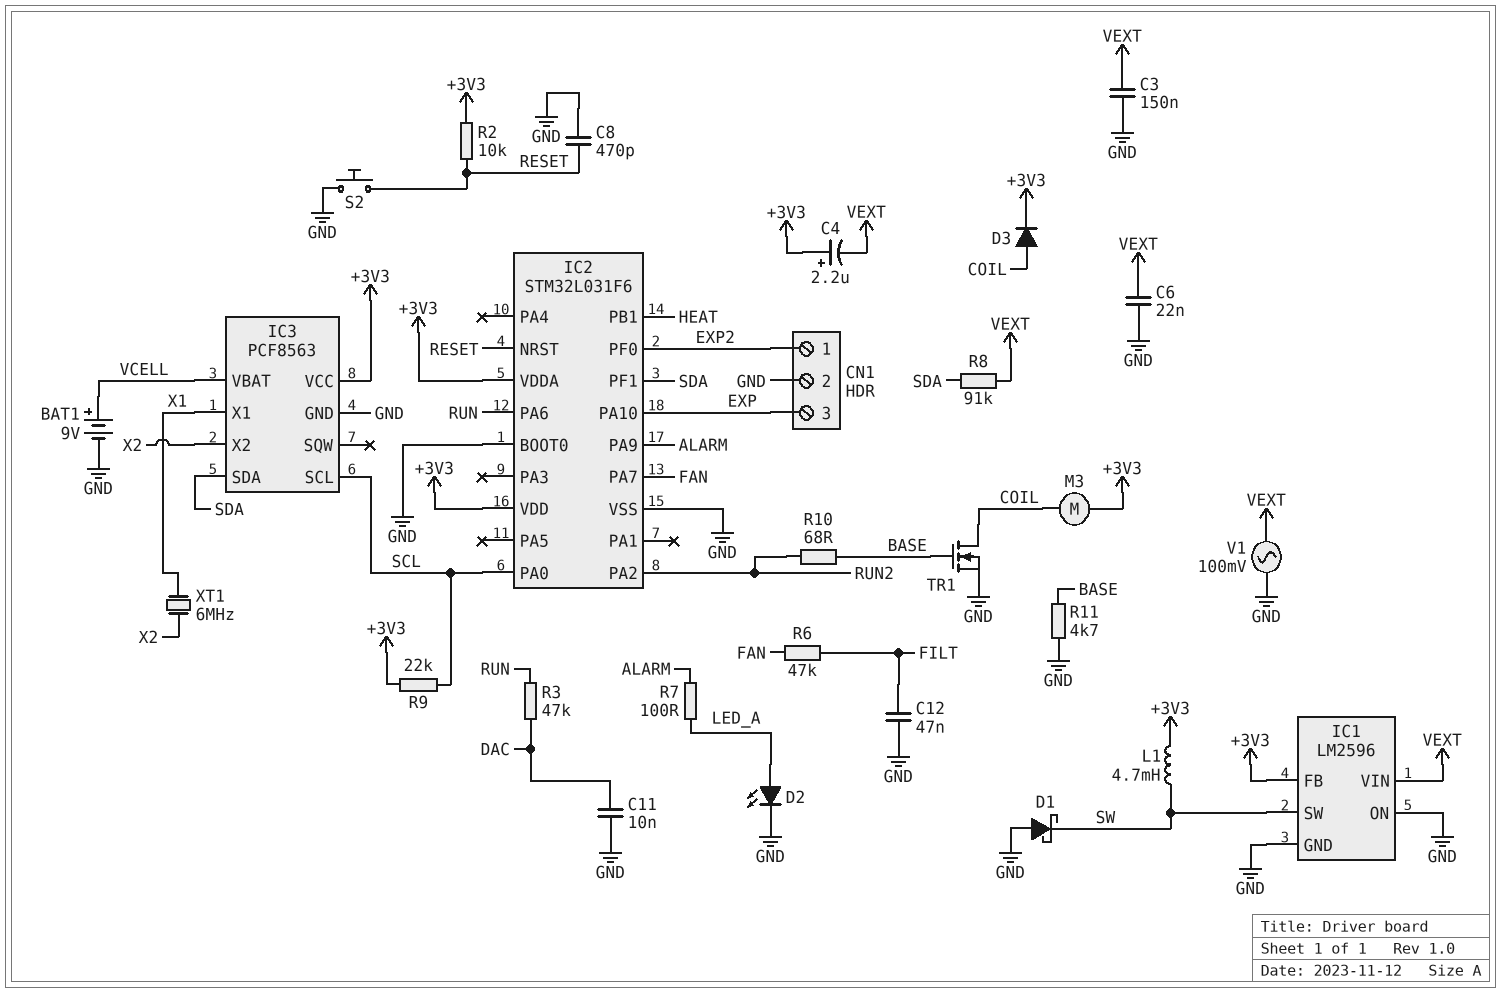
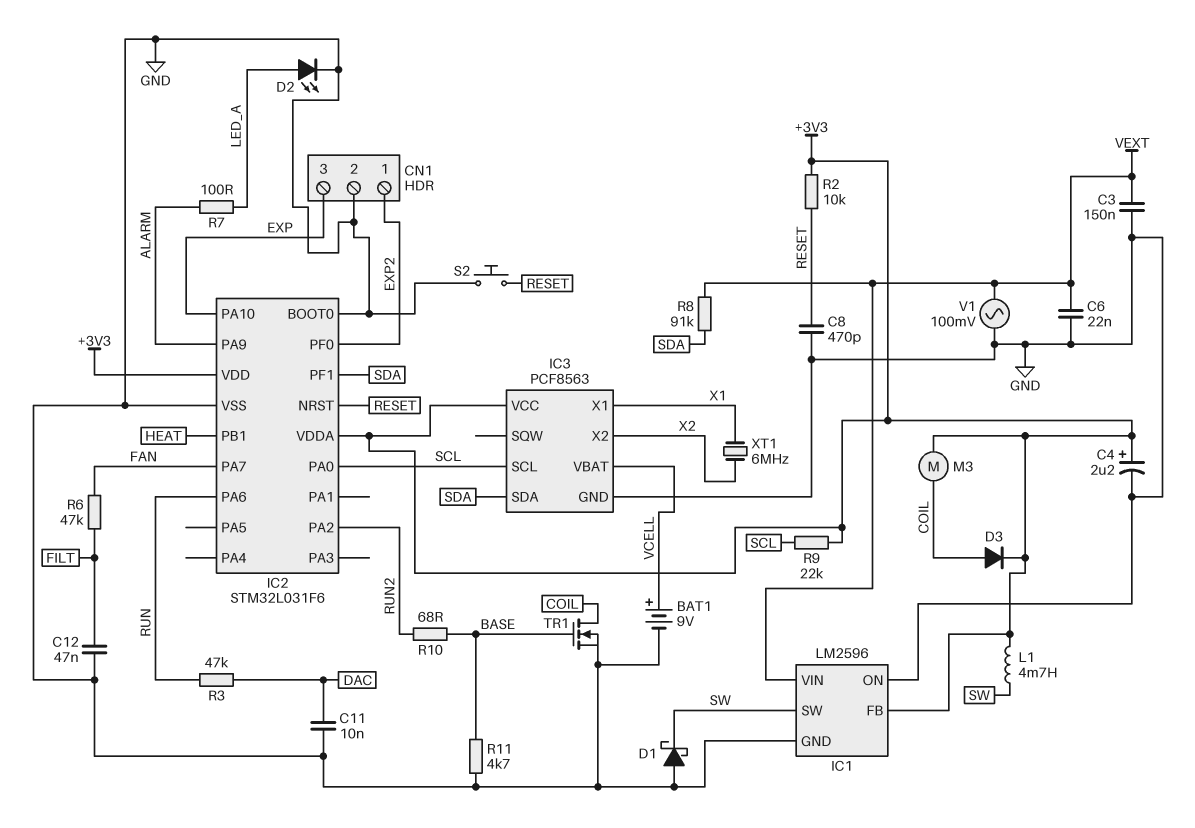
C4: 2.2uF (plus +3V3, minus VEXT) -> 2.2uF (plus +3V3, minus GND)

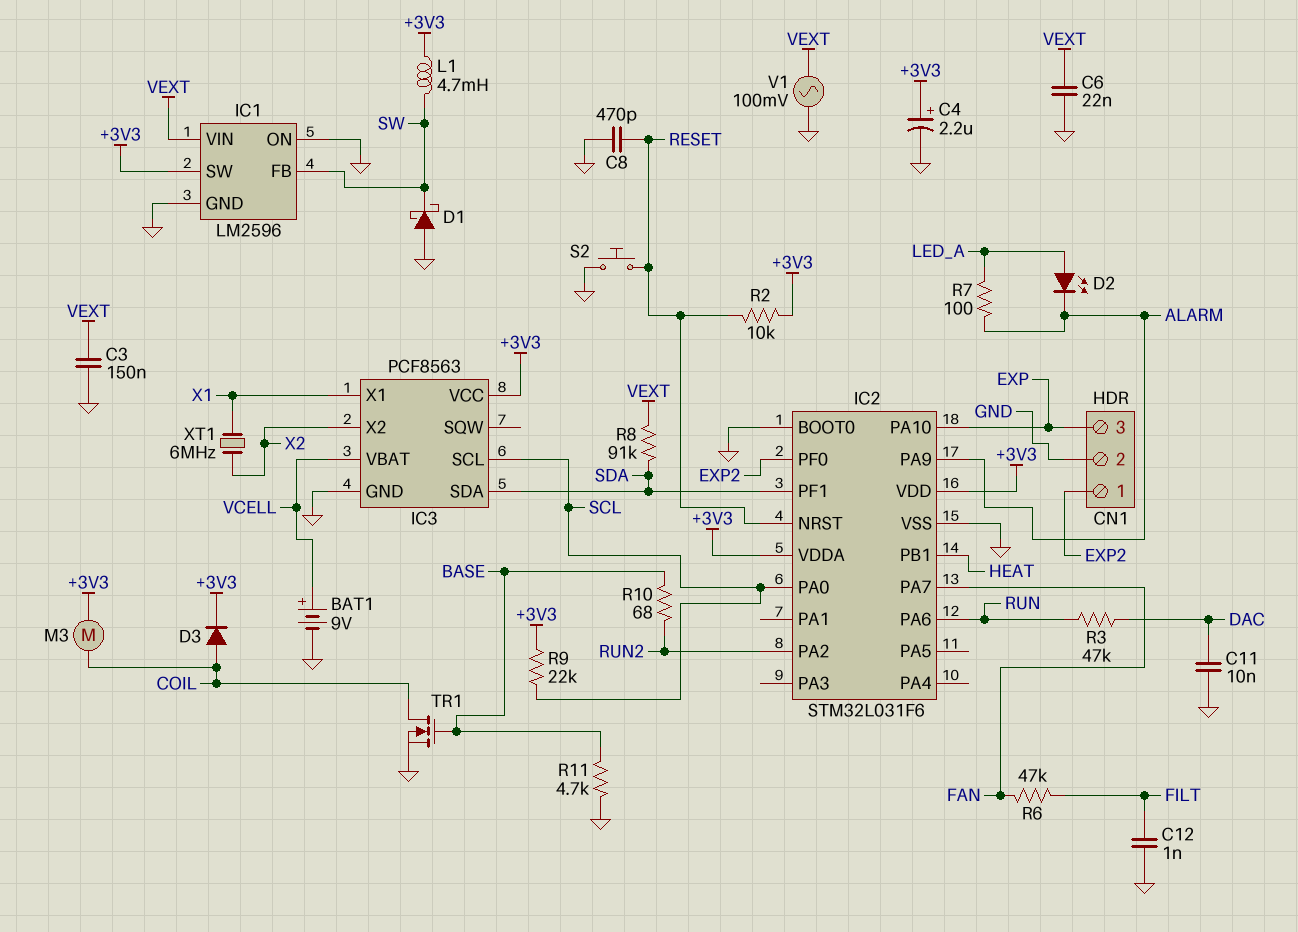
C12: 47nF (FILT, GND) -> 1nF (FILT, GND)
D2: LED (A LED_A, K GND) -> LED (A LED_A, K ALARM)
IC1 pin FB: +3V3 -> SW
IC1 pin SW: SW -> +3V3

